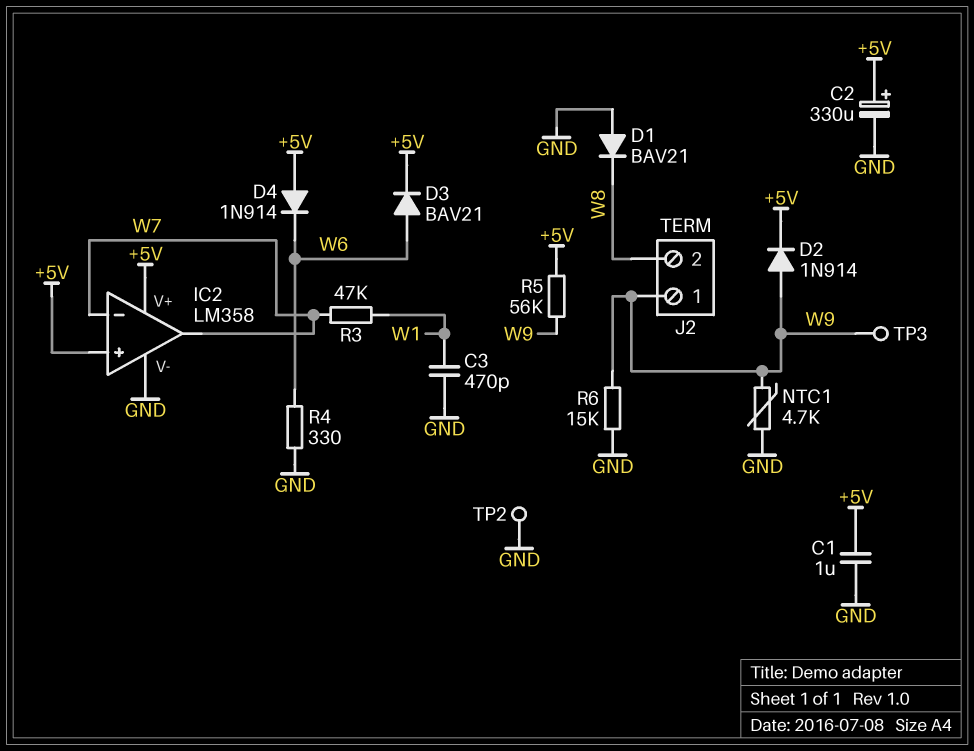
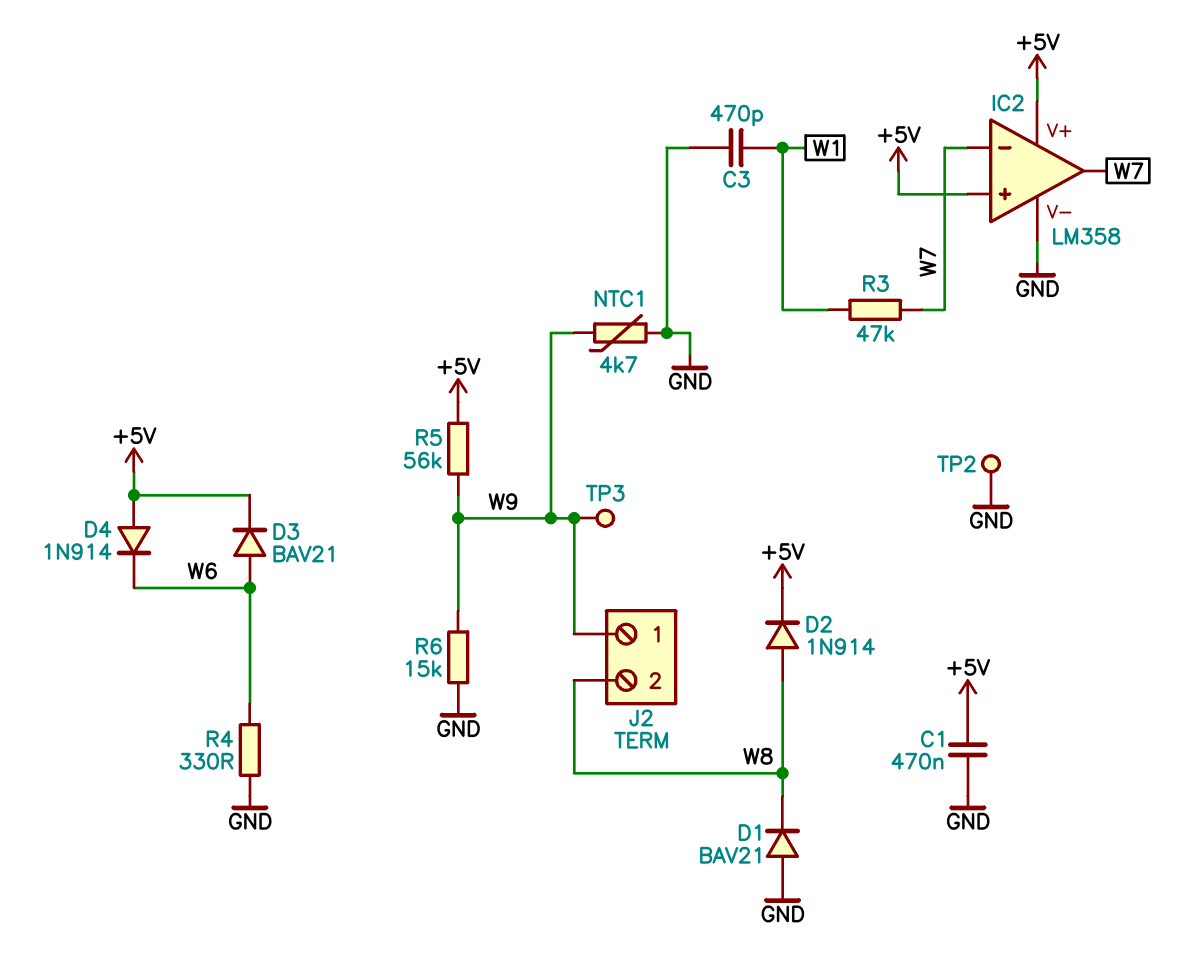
C1: 1uF (+5V, GND) -> 470nF (+5V, GND)
C2: 330uF (plus +5V, minus GND) -> none
D2: diode 1N914 (A W9, K +5V) -> diode 1N914 (A W8, K +5V)

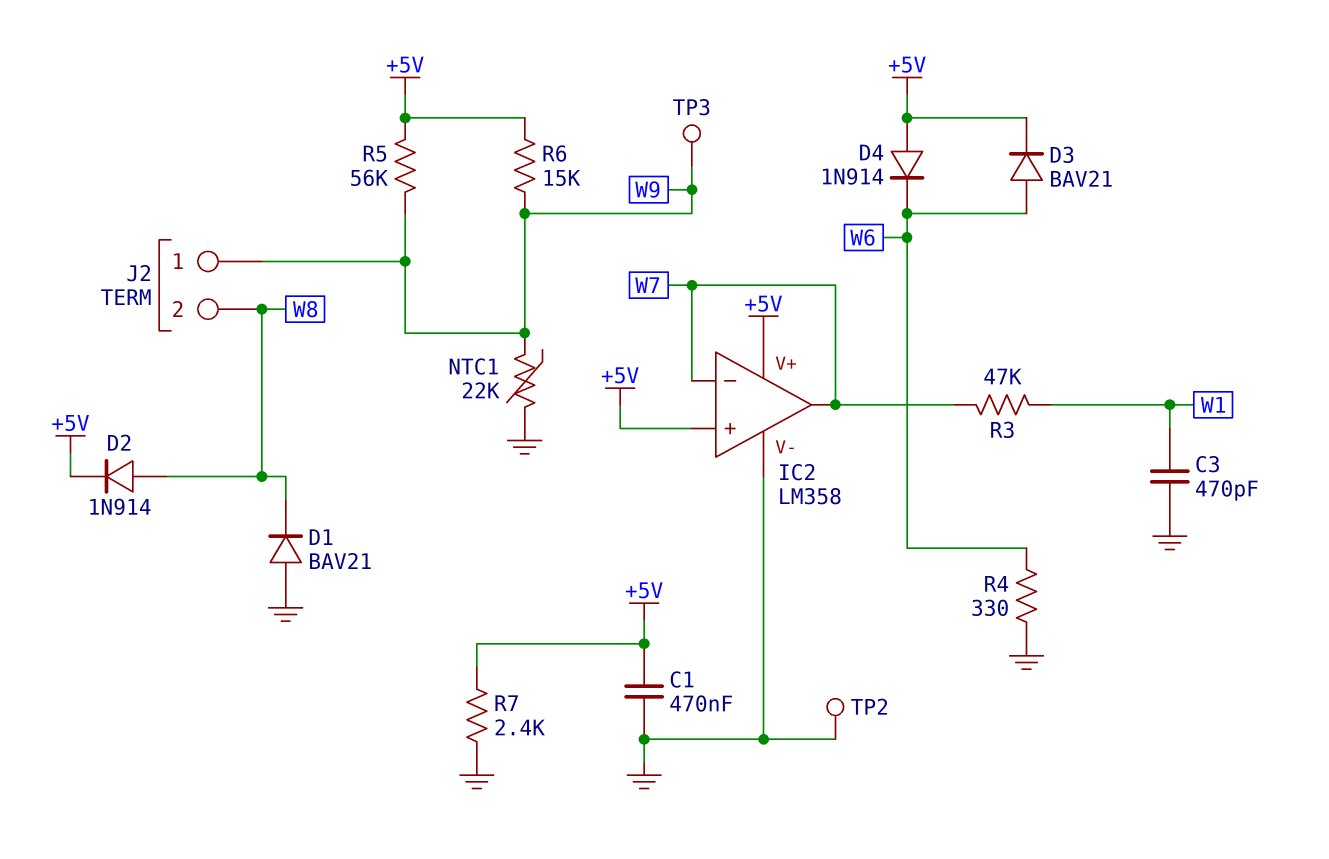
NTC1: 4.7k (GND, W9) -> 22k (GND, W9)
R6: 15k (GND, W9) -> 15k (+5V, W9)
R7: none -> 2.4k (+5V, GND)

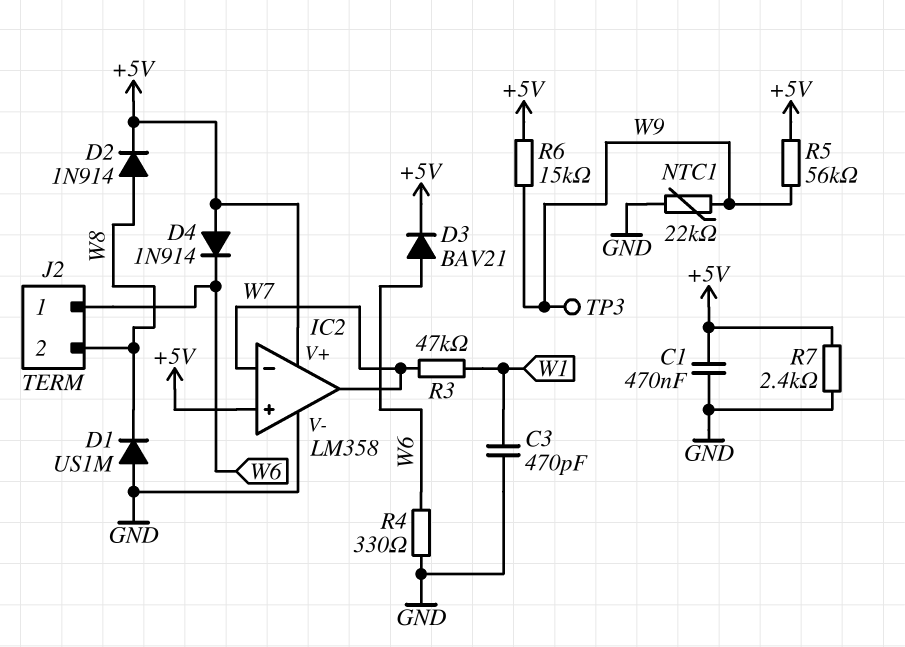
D1: diode BAV21 (A GND, K W8) -> diode US1M (A GND, K W8)
J2 pin 1: W9 -> W6
TP2: test point (GND) -> none

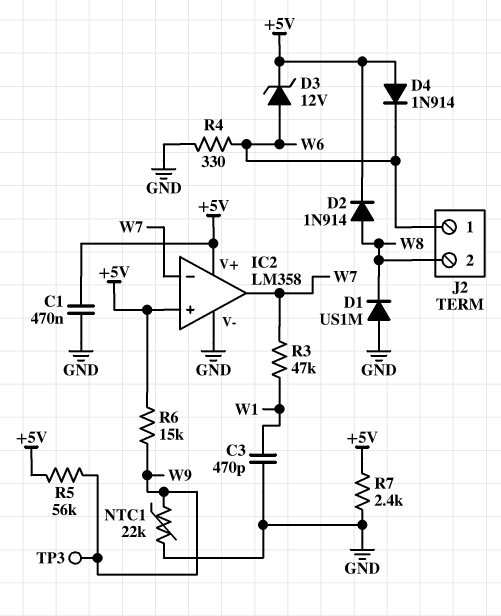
D3: diode BAV21 (A W6, K +5V) -> zener 12V (A W6, K +5V)

